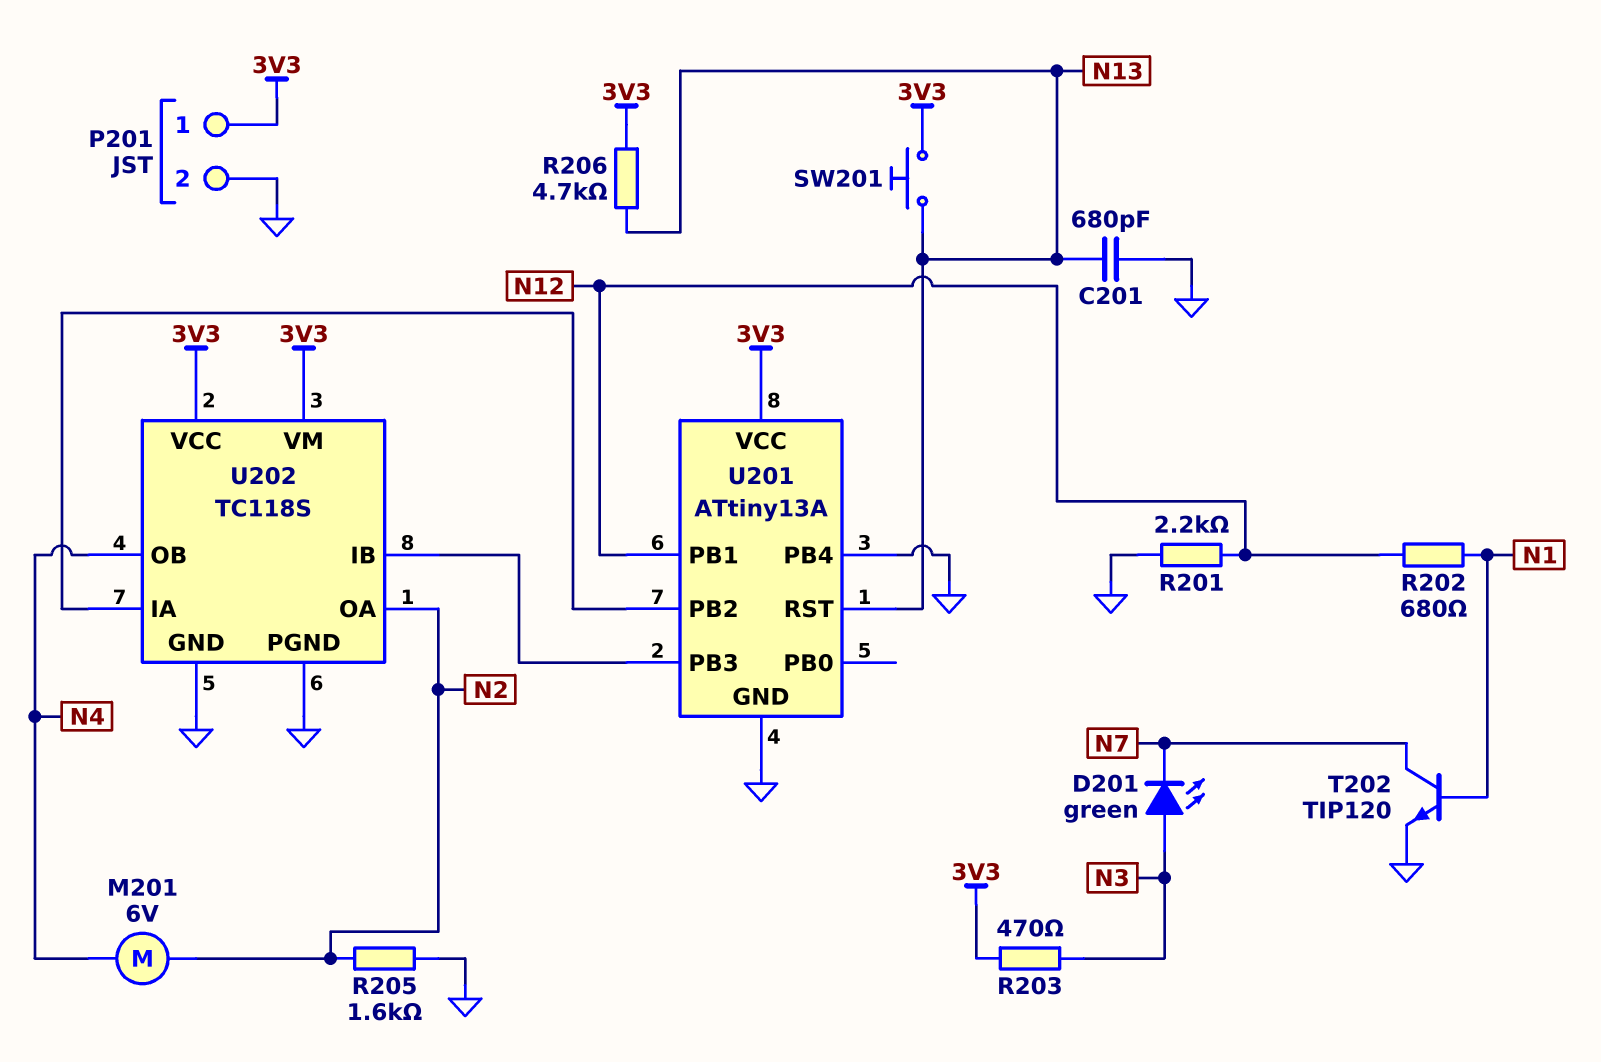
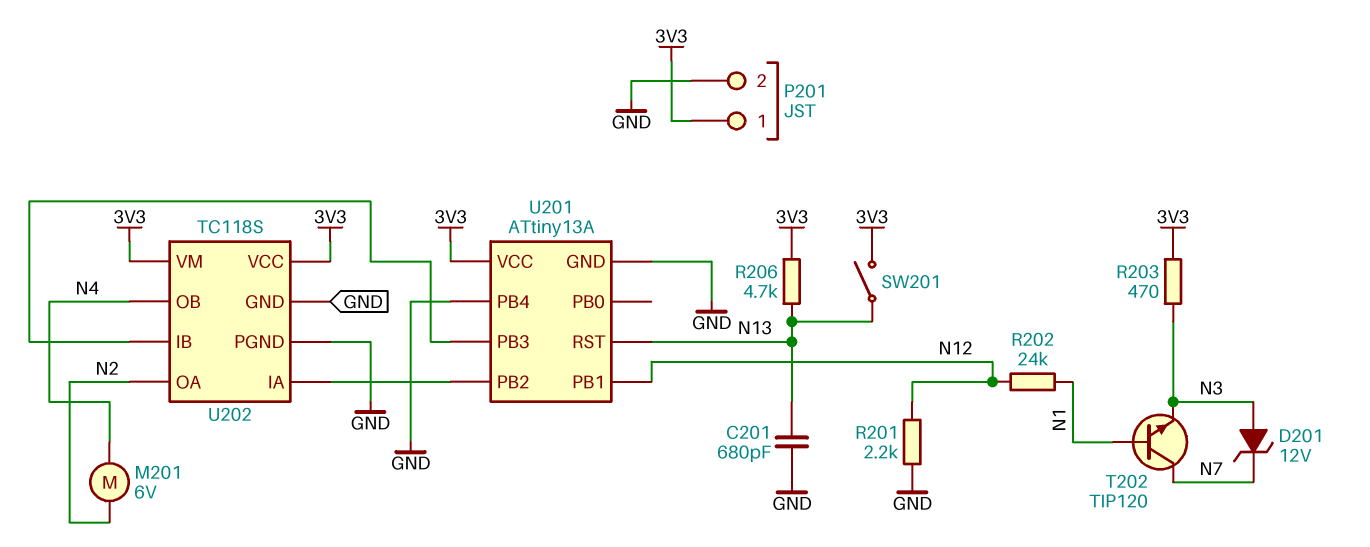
D201: LED green (A N3, K N7) -> zener 12V (A N3, K N7)
R202: 680 (N1, N12) -> 24k (N1, N12)
R205: 1.6k (GND, N2) -> none
SW201: button (3V3, N13) -> switch (3V3, N13)
T202: NPN TIP120 (B N1, C N7, E GND) -> NPN TIP120 (B N1, C N7, E N3)

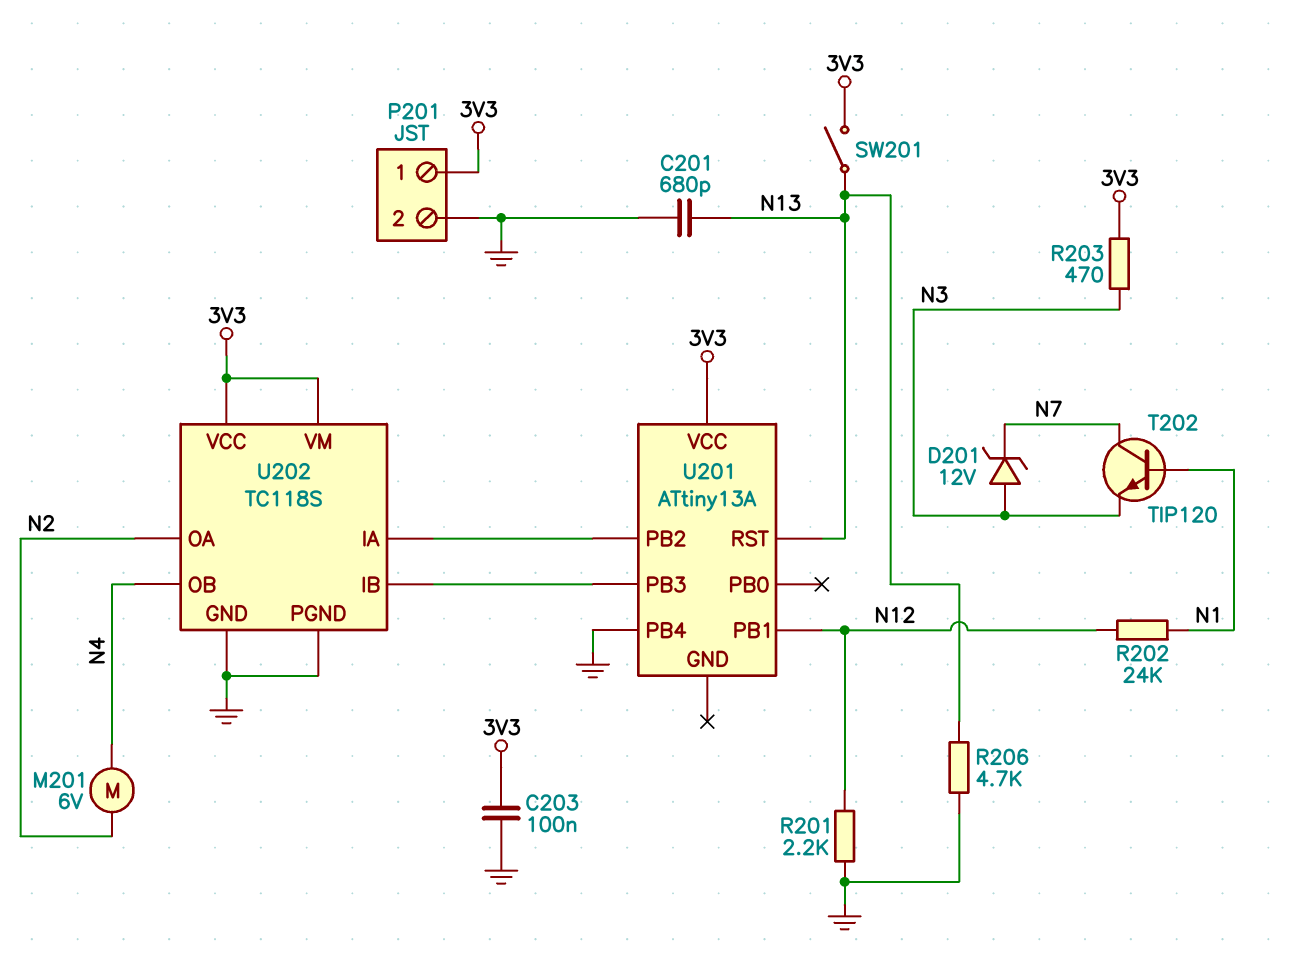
C203: none -> 100nF (3V3, GND)
R206: 4.7k (3V3, N13) -> 4.7k (GND, N13)
U201 pin GND: GND -> none

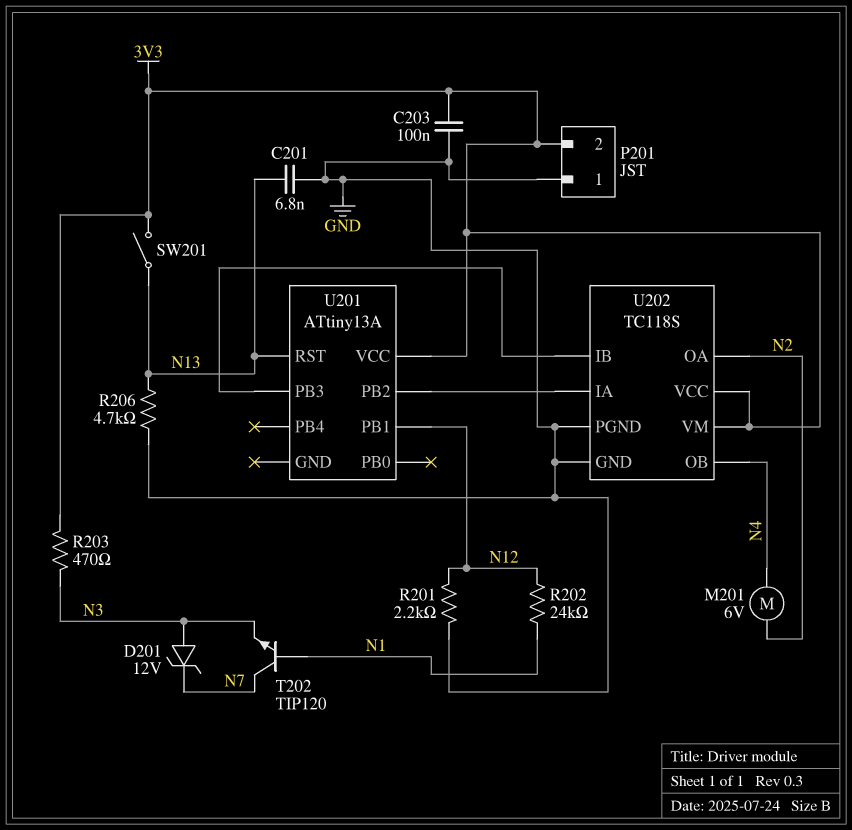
C201: 680pF (GND, N13) -> 6.8nF (GND, N13)
P201 pin 1: 3V3 -> GND
P201 pin 2: GND -> 3V3
U201 pin PB4: GND -> none

